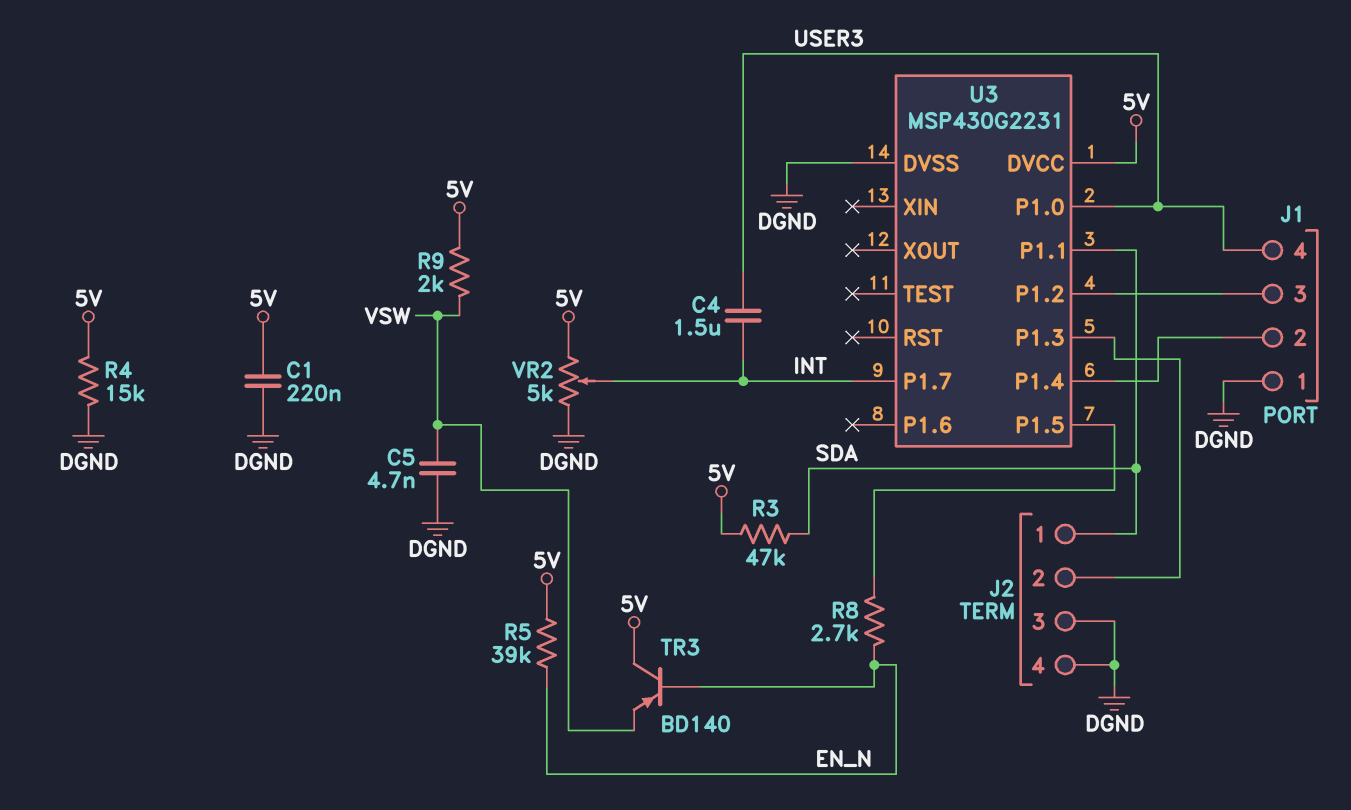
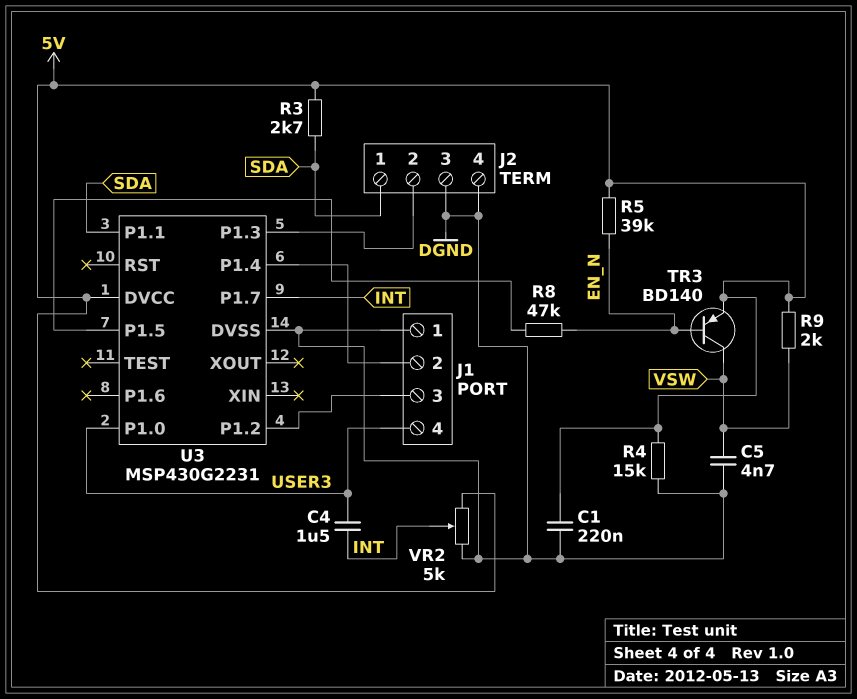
R3: 47k (5V, SDA) -> 2.7k (5V, SDA)
R8: 2.7k (EN_N, U3/P1.5) -> 47k (EN_N, U3/P1.5)
TR3: PNP BD140 (B EN_N, C 5V, E VSW) -> PNP BD140 (B EN_N, C VSW, E 5V)

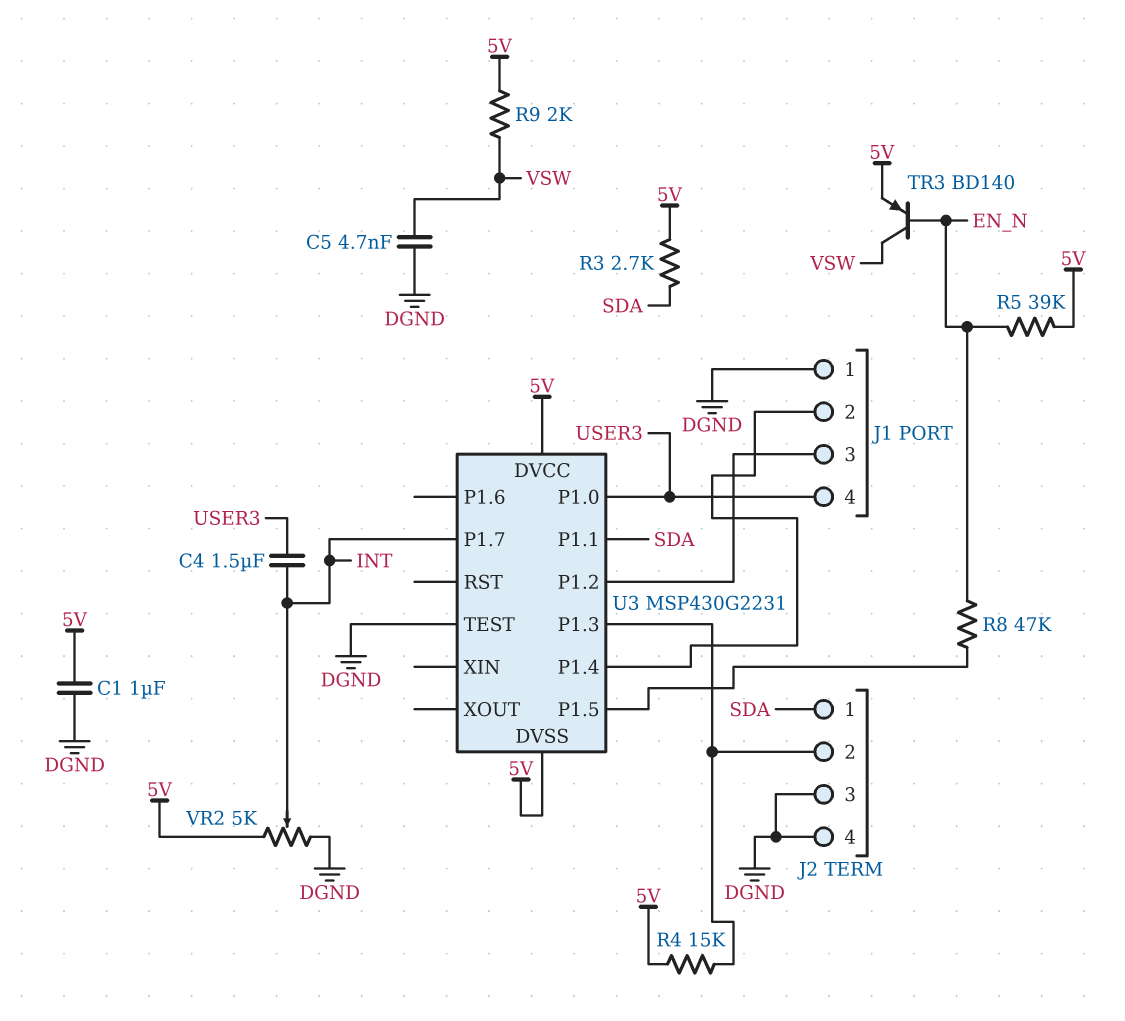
C1: 220nF (5V, DGND) -> 1uF (5V, DGND)
R4: 15k (5V, DGND) -> 15k (5V, J2/2)
U3 pin DVSS: DGND -> 5V
U3 pin TEST: none -> DGND

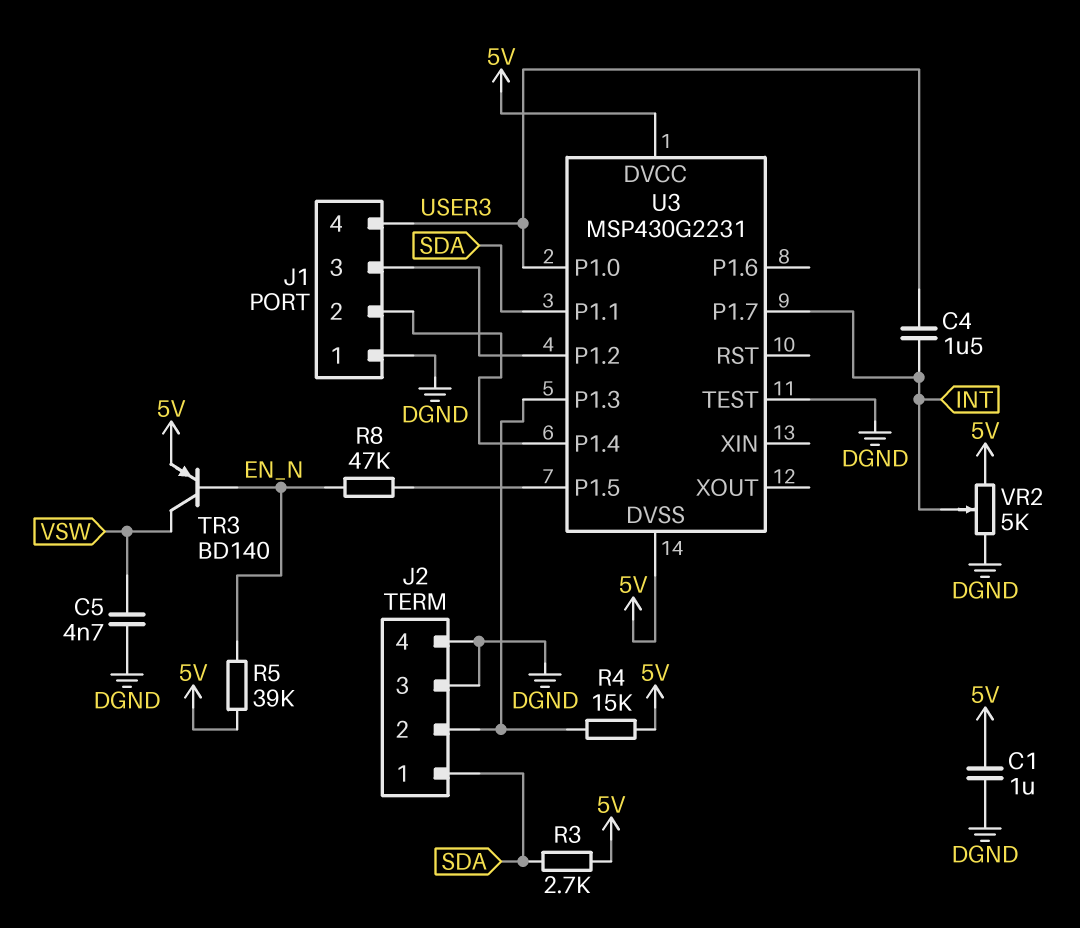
R9: 2k (5V, VSW) -> none

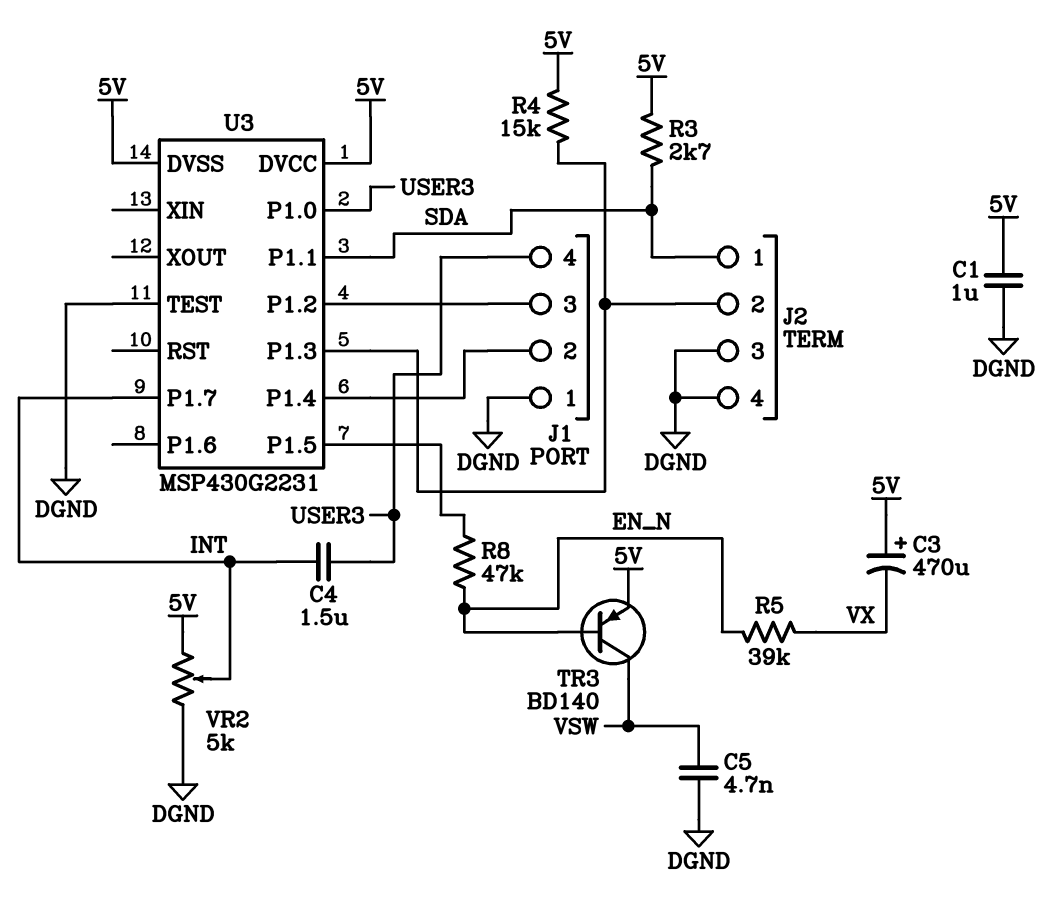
C3: none -> 470uF (plus 5V, minus VX)
R5: 39k (5V, EN_N) -> 39k (EN_N, VX)

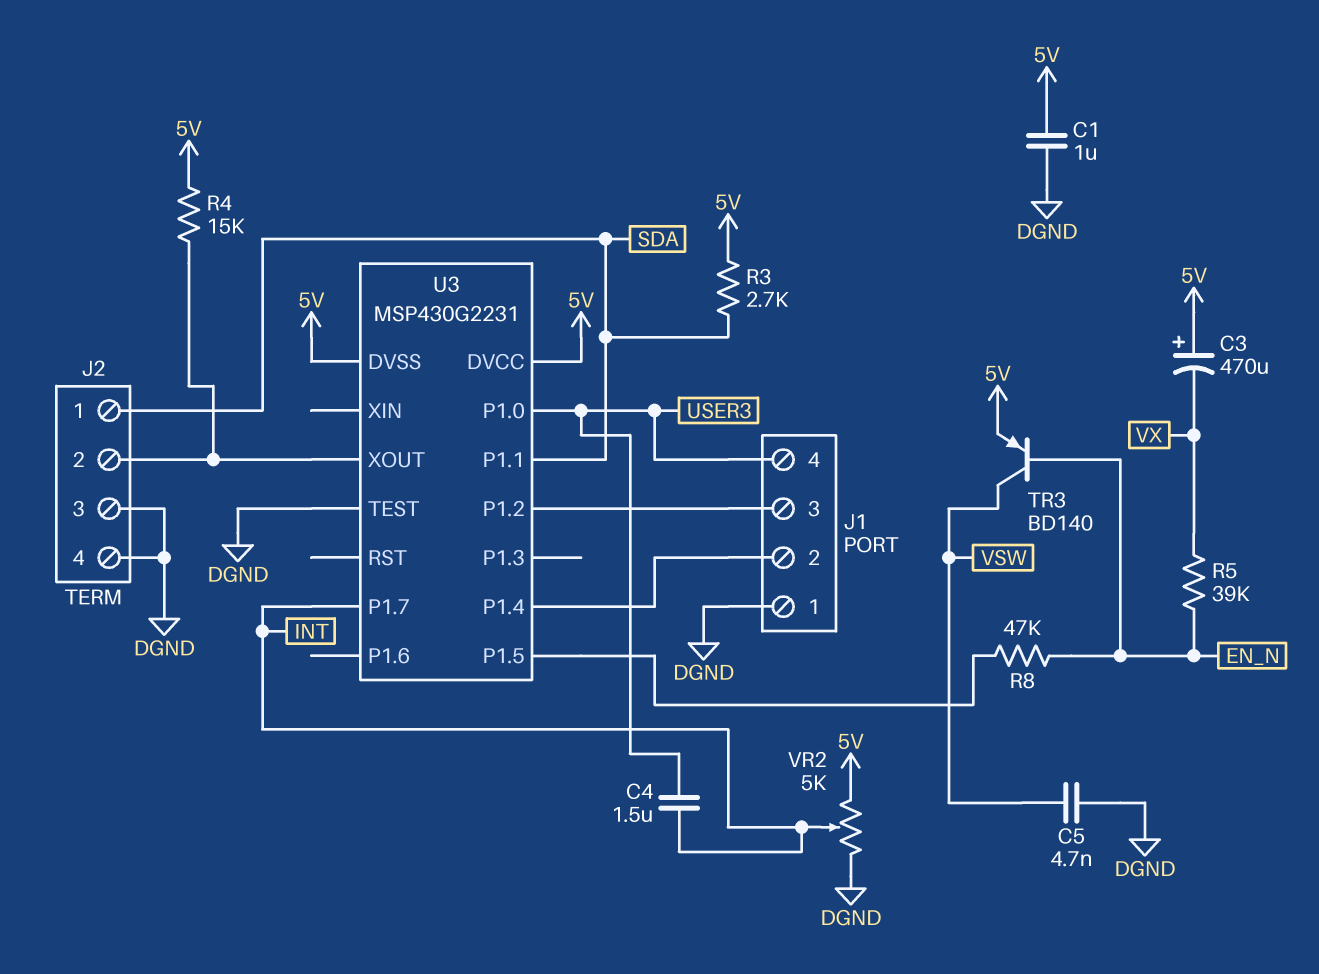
U3 pin P1.3: J2/2 -> none
U3 pin XOUT: none -> J2/2

